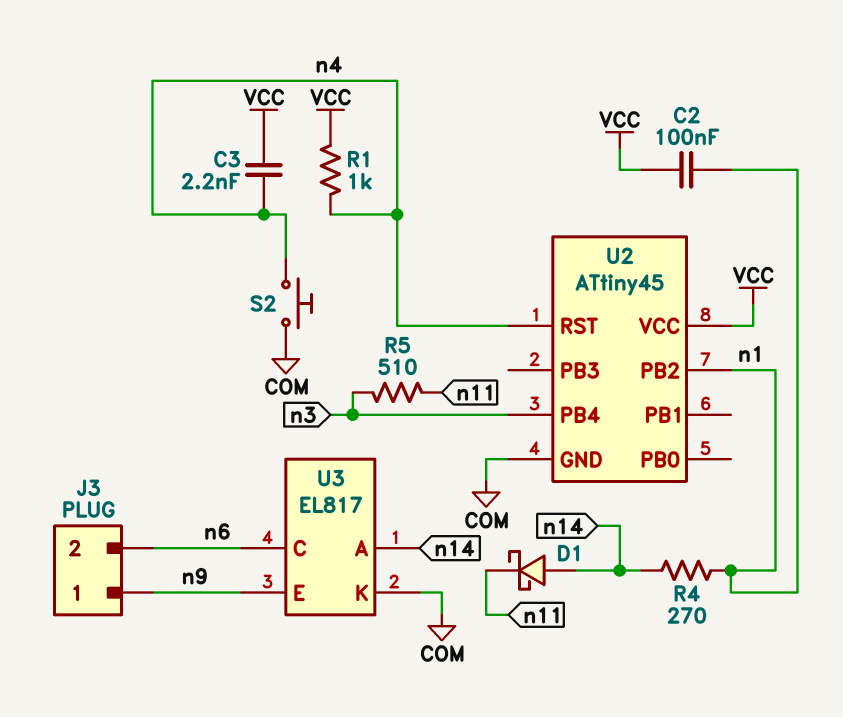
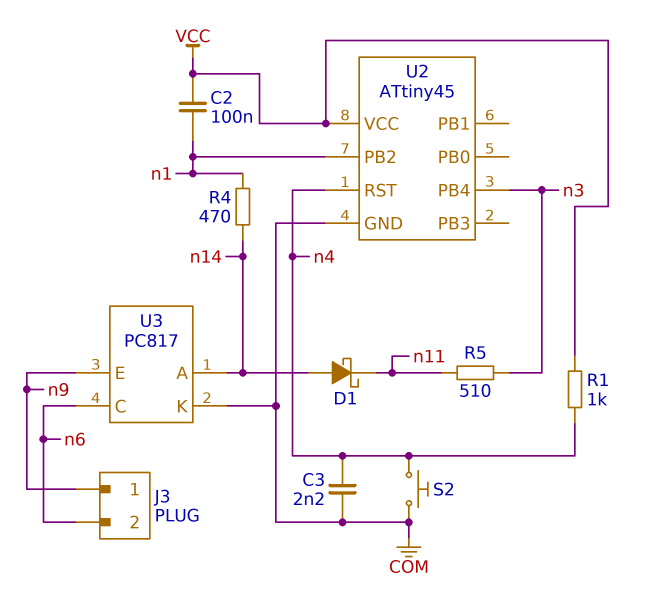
C3: 2.2nF (VCC, n4) -> 2.2nF (COM, n4)
R4: 270 (n1, n14) -> 470 (n1, n14)
U3: EL817 -> PC817

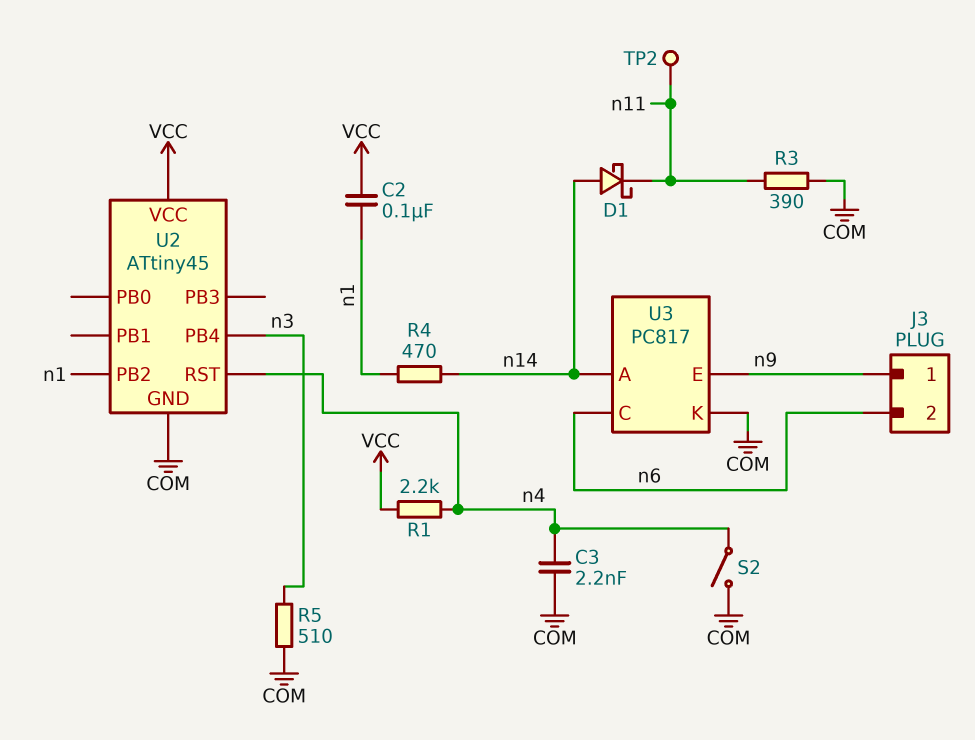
R1: 1k (VCC, n4) -> 2.2k (VCC, n4)
R3: none -> 390 (COM, n11)
R5: 510 (n3, n11) -> 510 (COM, n3)
S2: button (COM, n4) -> switch (COM, n4)
TP2: none -> test point (n11)

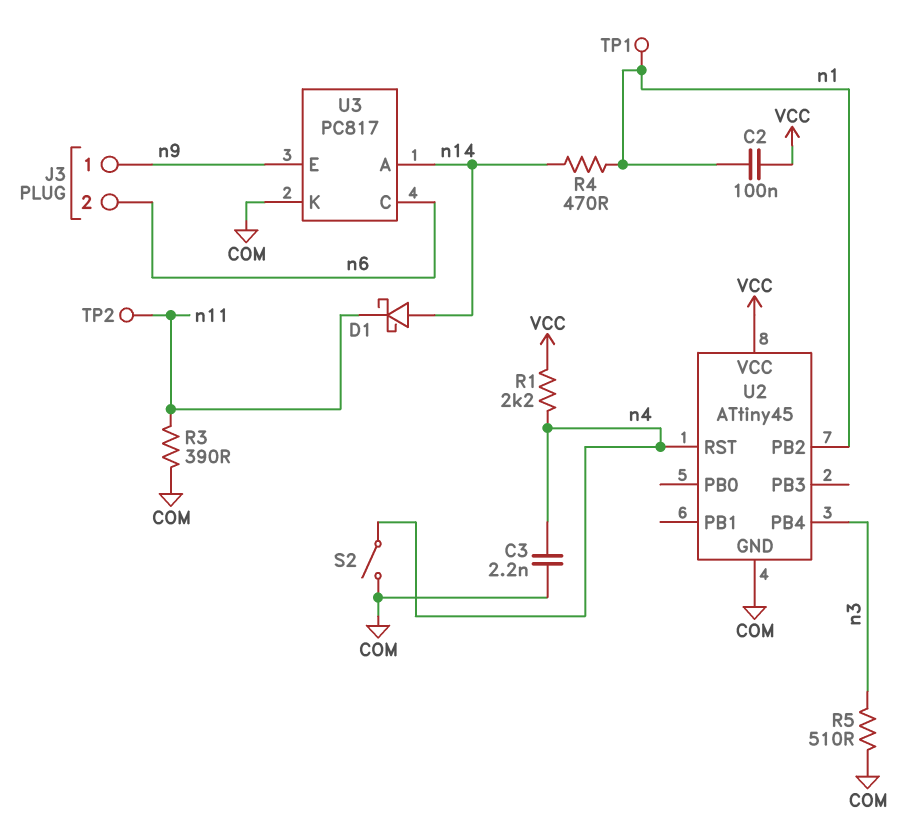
TP1: none -> test point (n1)

